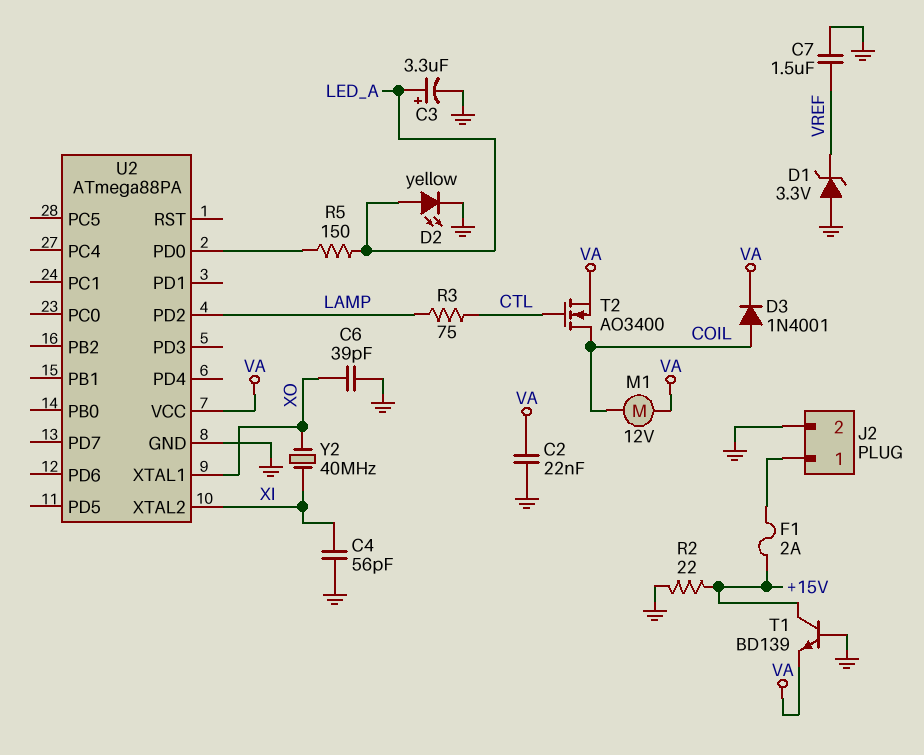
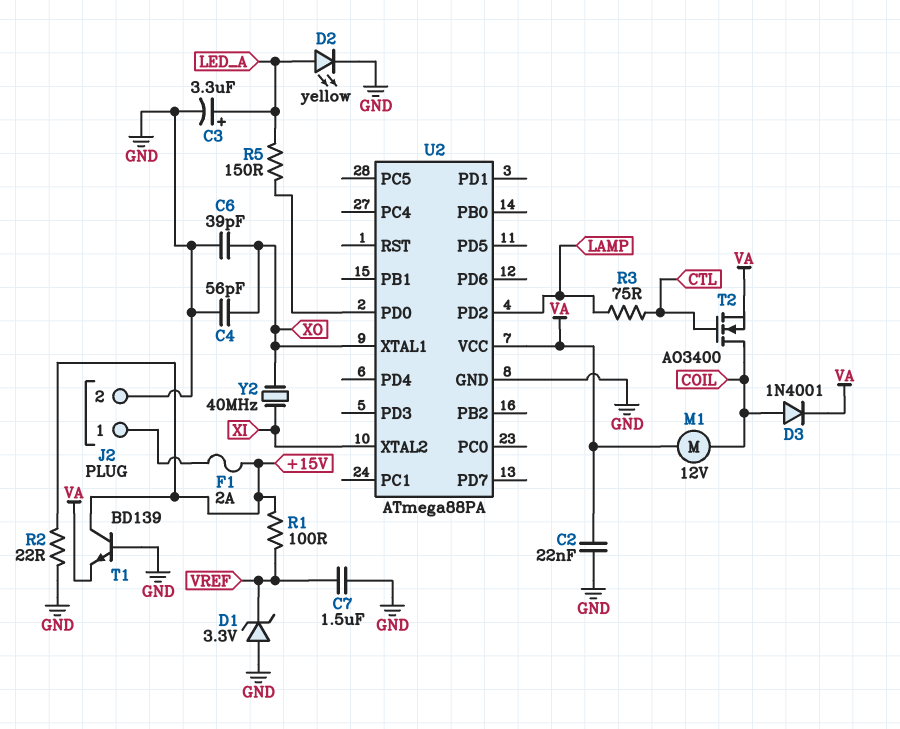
C4: 56pF (GND, XI) -> 56pF (GND, XO)
R1: none -> 100 (+15V, VREF)

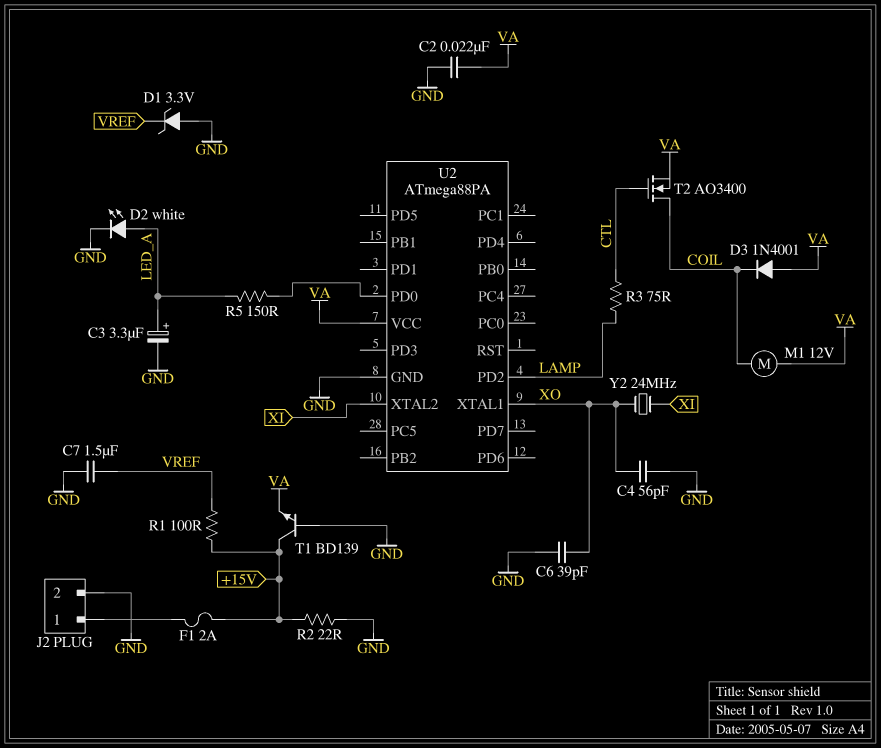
D2: LED yellow (A LED_A, K GND) -> LED white (A LED_A, K GND)
D3: diode 1N4001 (A COIL, K VA) -> diode 1N4001 (A VA, K COIL)
Y2: 40MHz (XI, XO) -> 24MHz (XI, XO)

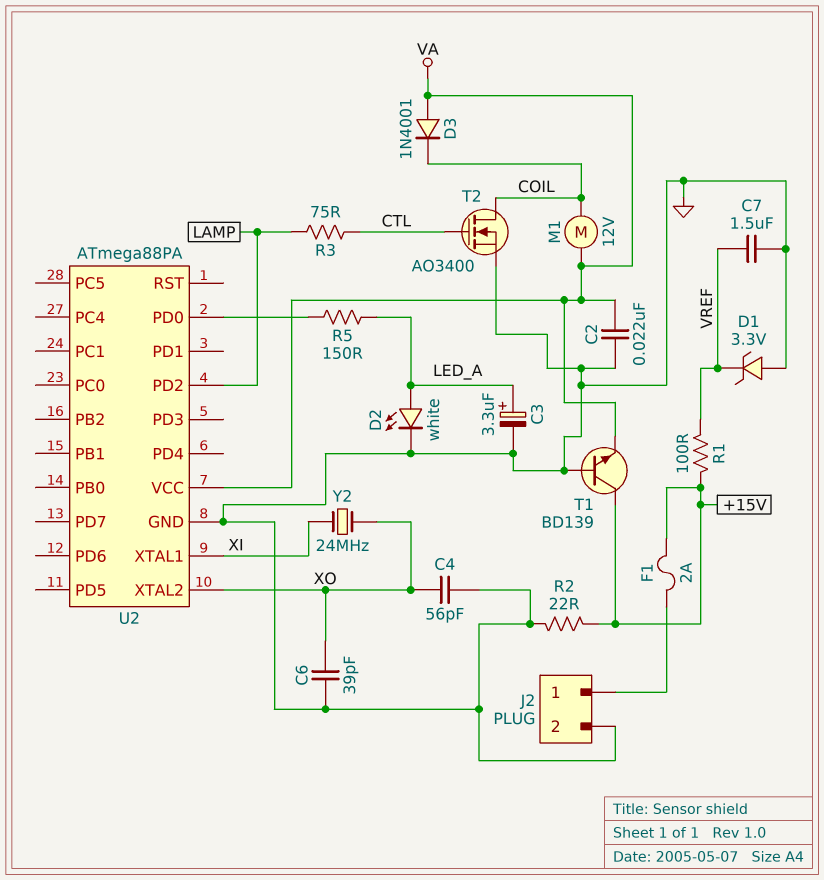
T2: NMOS AO3400 (G CTL, D COIL, S VA) -> NMOS AO3400 (G CTL, D COIL, S GND)
U2 pin XTAL1: XO -> XI
U2 pin XTAL2: XI -> XO

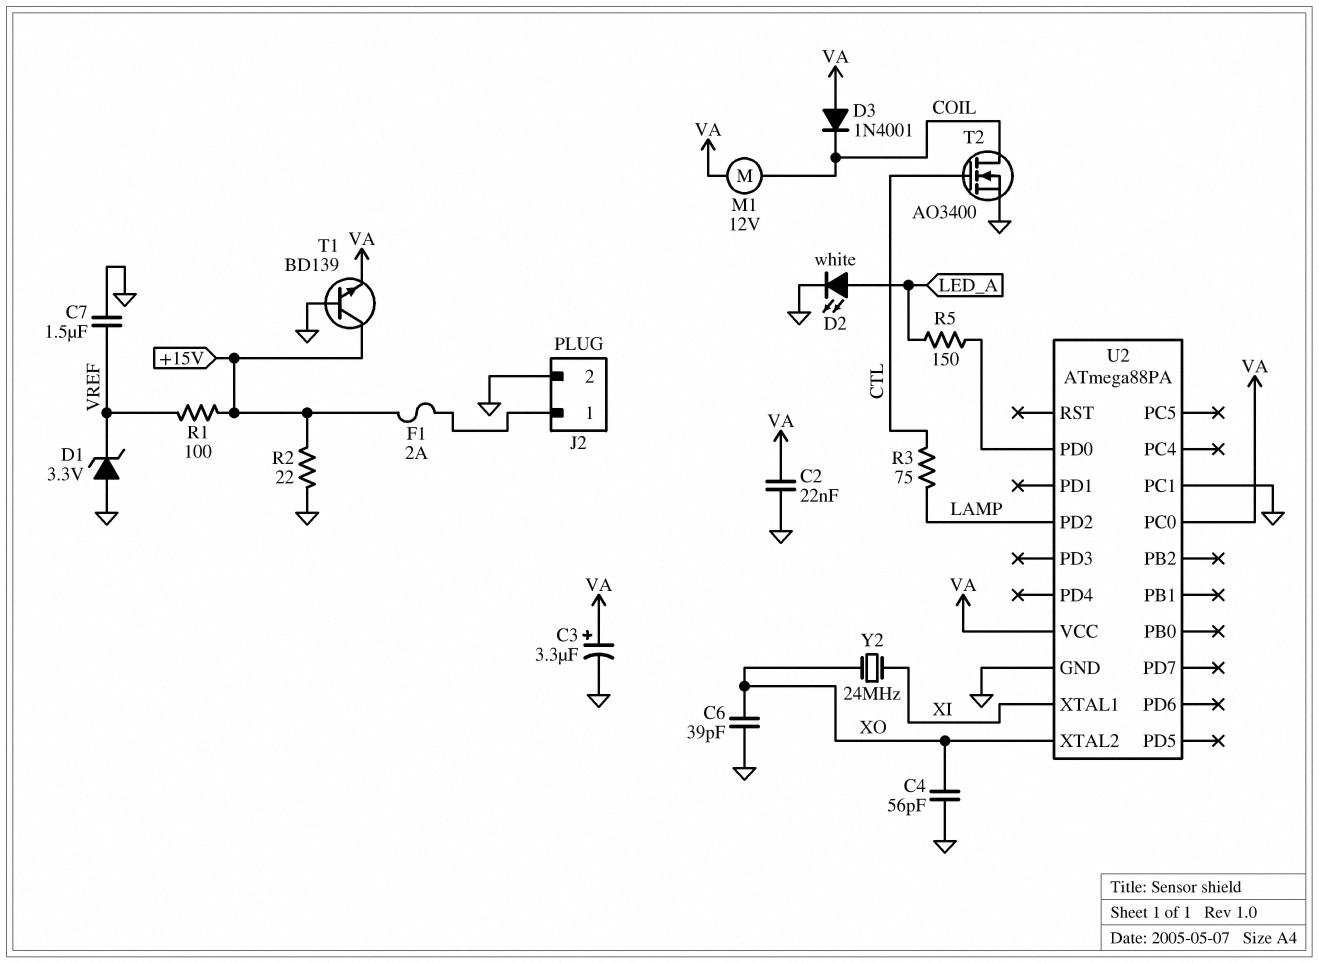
C3: 3.3uF (plus LED_A, minus GND) -> 3.3uF (plus VA, minus GND)
U2 pin PC0: none -> VA
U2 pin PC1: none -> GND

